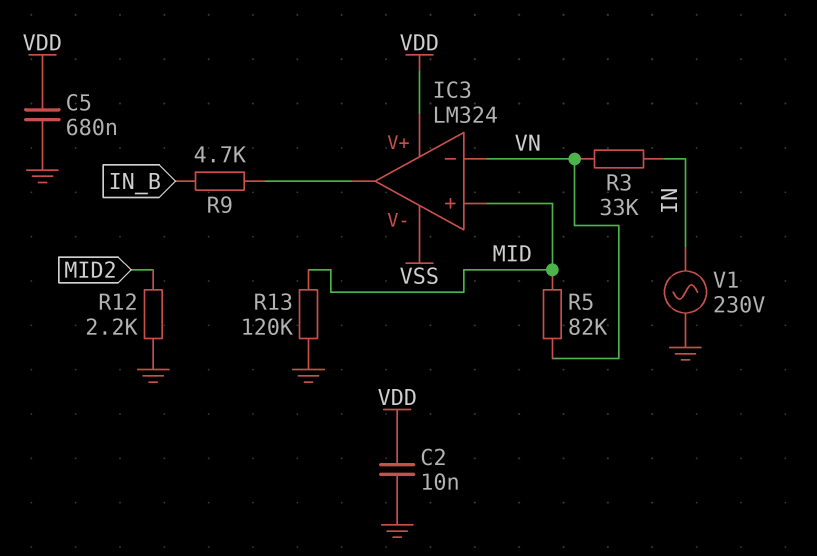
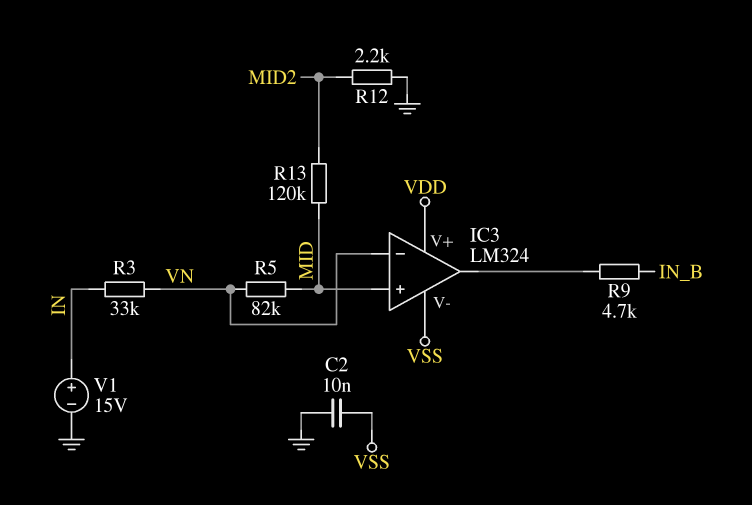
C2: 10nF (GND, VDD) -> 10nF (GND, VSS)
C5: 680nF (GND, VDD) -> none
R13: 120k (GND, MID) -> 120k (MID, MID2)
V1: AC 230V (GND, IN) -> 15V (plus IN, minus GND)

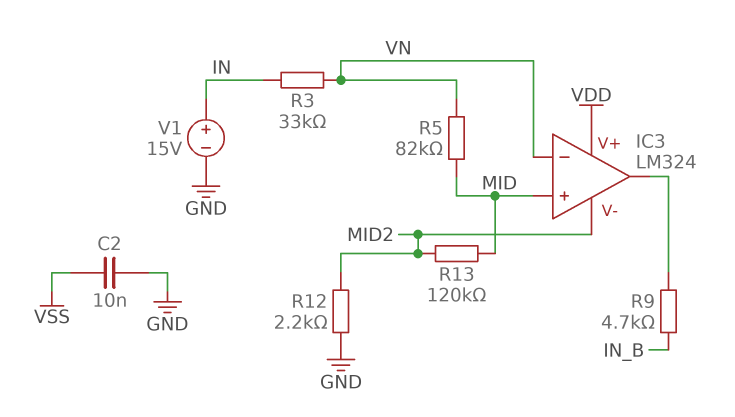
IC3 pin V-: VSS -> MID2

